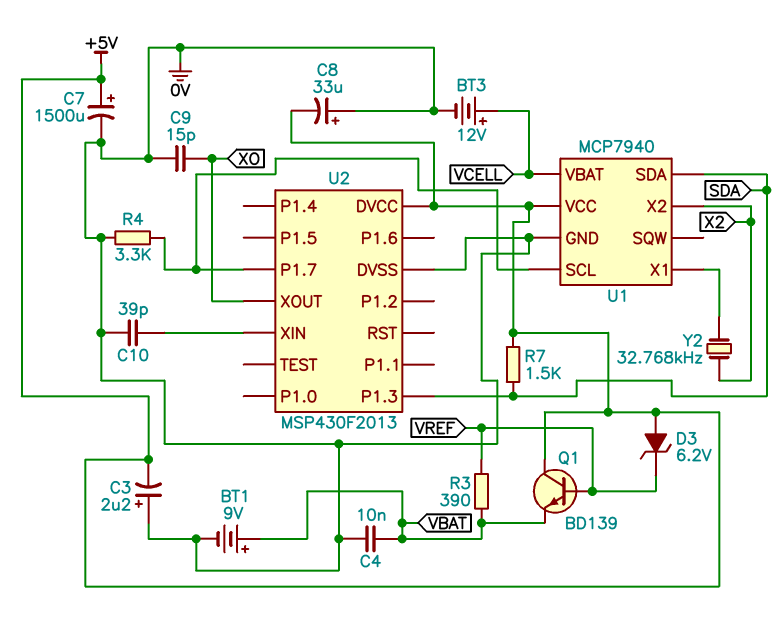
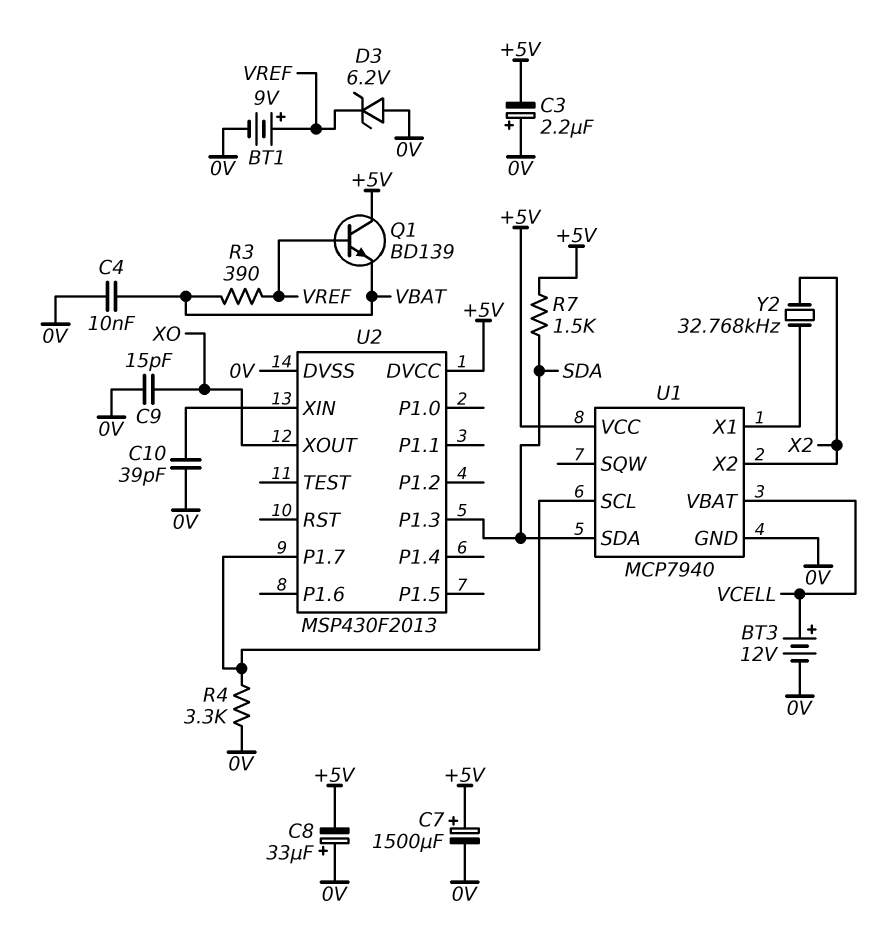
BT1: 9V (plus VBAT, minus 0V) -> 9V (plus VREF, minus 0V)
D3: zener 6.2V (A +5V, K VREF) -> zener 6.2V (A 0V, K VREF)

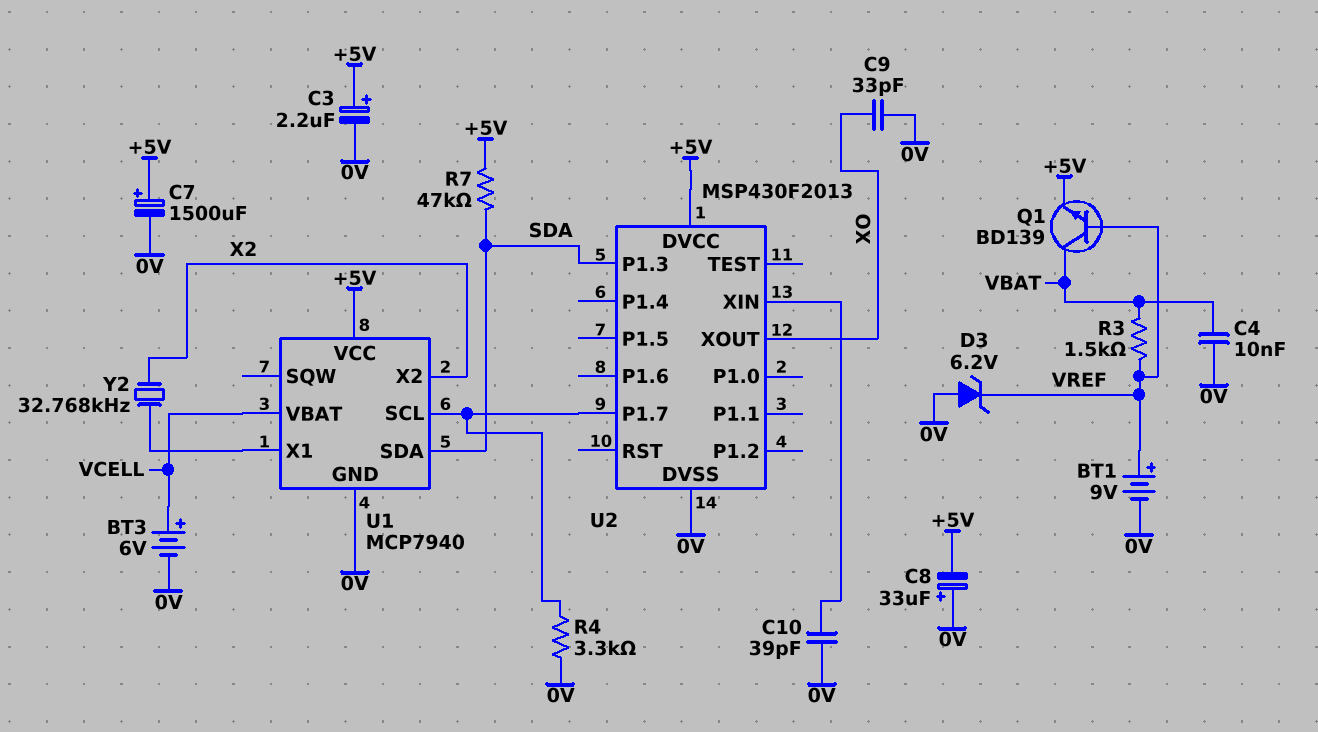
BT3: 12V (plus VCELL, minus 0V) -> 6V (plus VCELL, minus 0V)
C3: 2.2uF (plus 0V, minus +5V) -> 2.2uF (plus +5V, minus 0V)
C9: 15pF (0V, XO) -> 33pF (0V, XO)
Q1: NPN BD139 (B VREF, C +5V, E VBAT) -> NPN BD139 (B VREF, C VBAT, E +5V)
R3: 390 (VBAT, VREF) -> 1.5k (VBAT, VREF)
R7: 1.5k (+5V, SDA) -> 47k (+5V, SDA)

